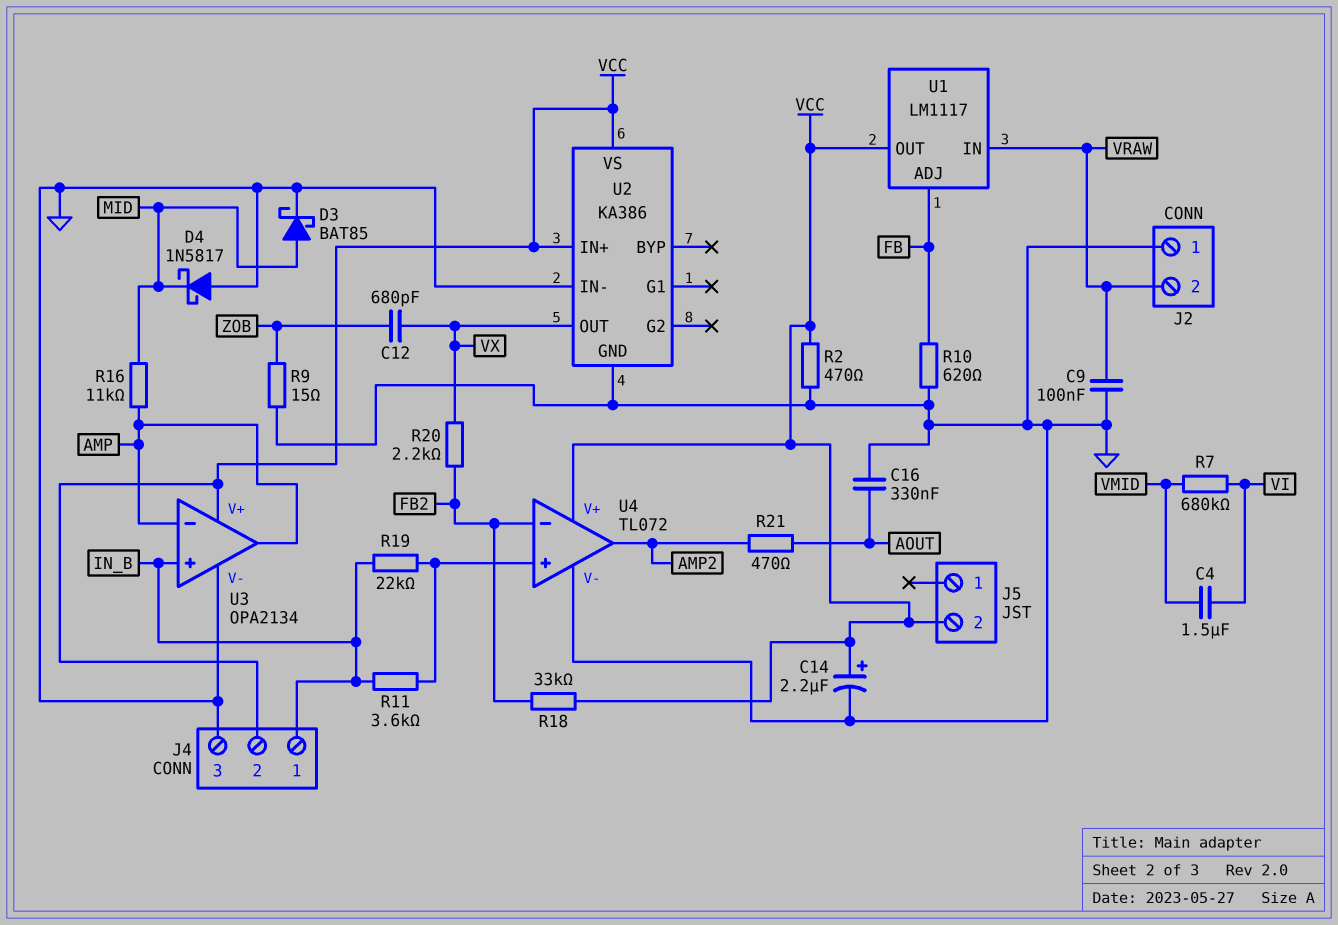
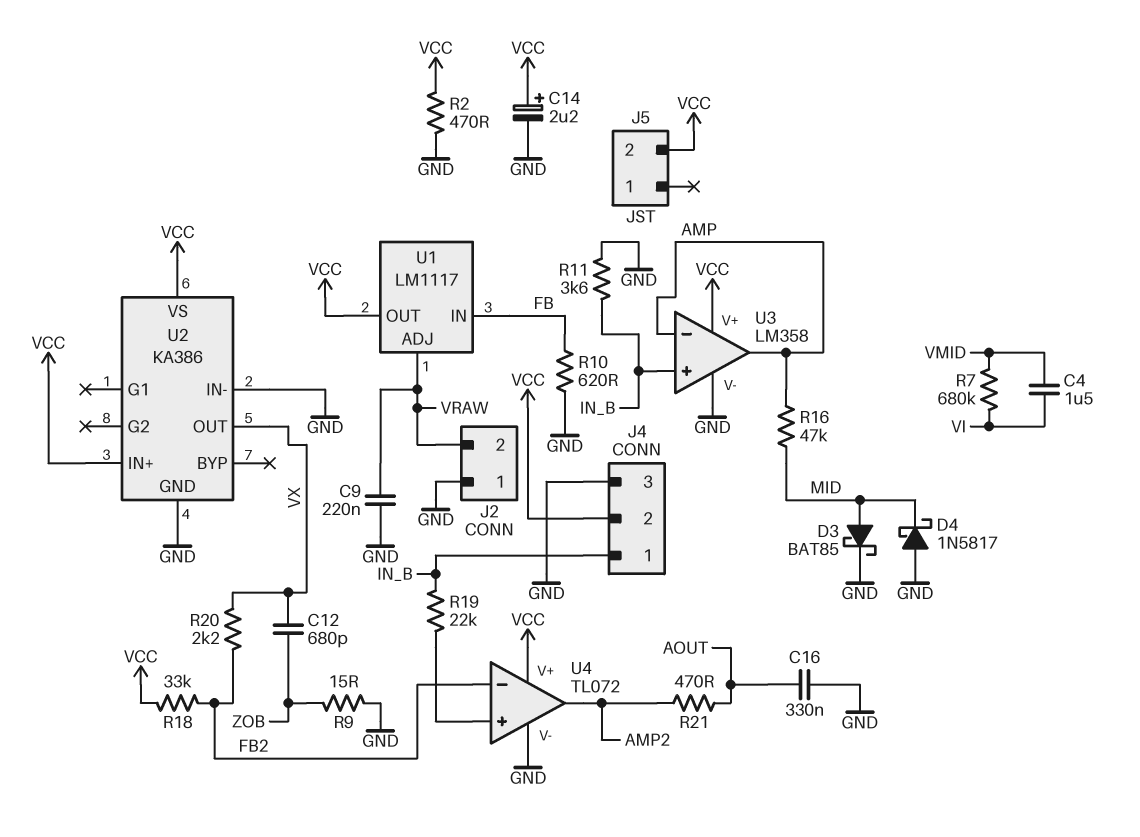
C9: 100nF (GND, VRAW) -> 220nF (GND, VRAW)
R11: 3.6k (IN_B, U4/in+) -> 3.6k (GND, IN_B)
R16: 11k (AMP, MID) -> 47k (AMP, MID)
U1 pin ADJ: FB -> VRAW
U1 pin IN: VRAW -> FB
U3: OPA2134 -> LM358

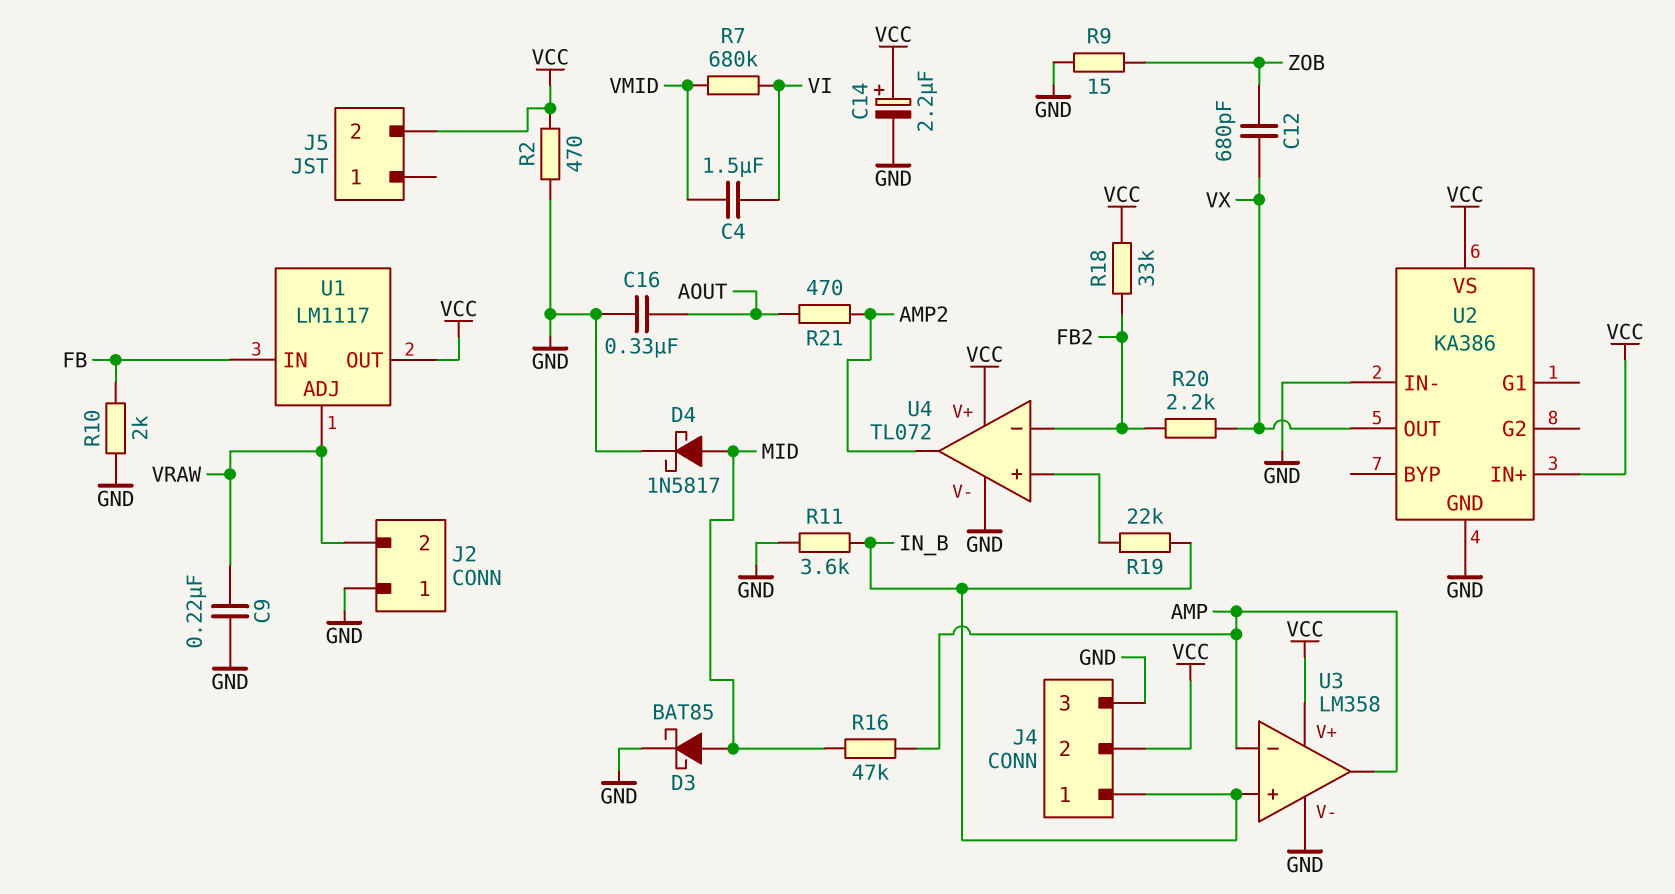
D4: schottky 1N5817 (A GND, K MID) -> schottky 1N5817 (A MID, K GND)
R10: 620 (FB, GND) -> 2k (FB, GND)

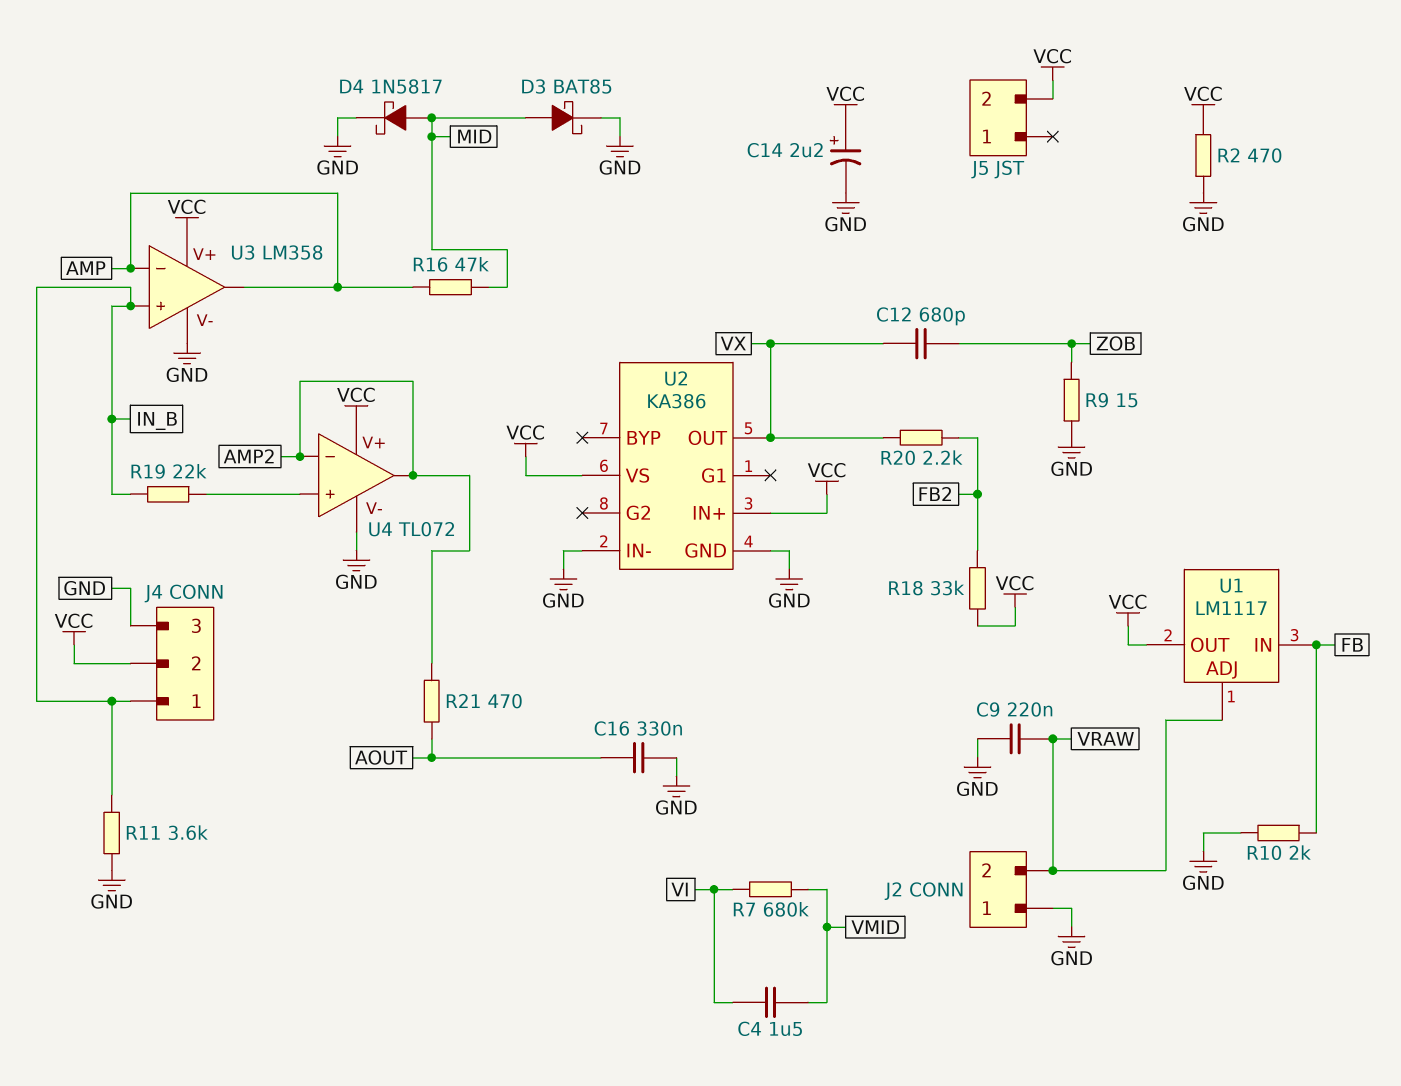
U4 pin in-: FB2 -> AMP2

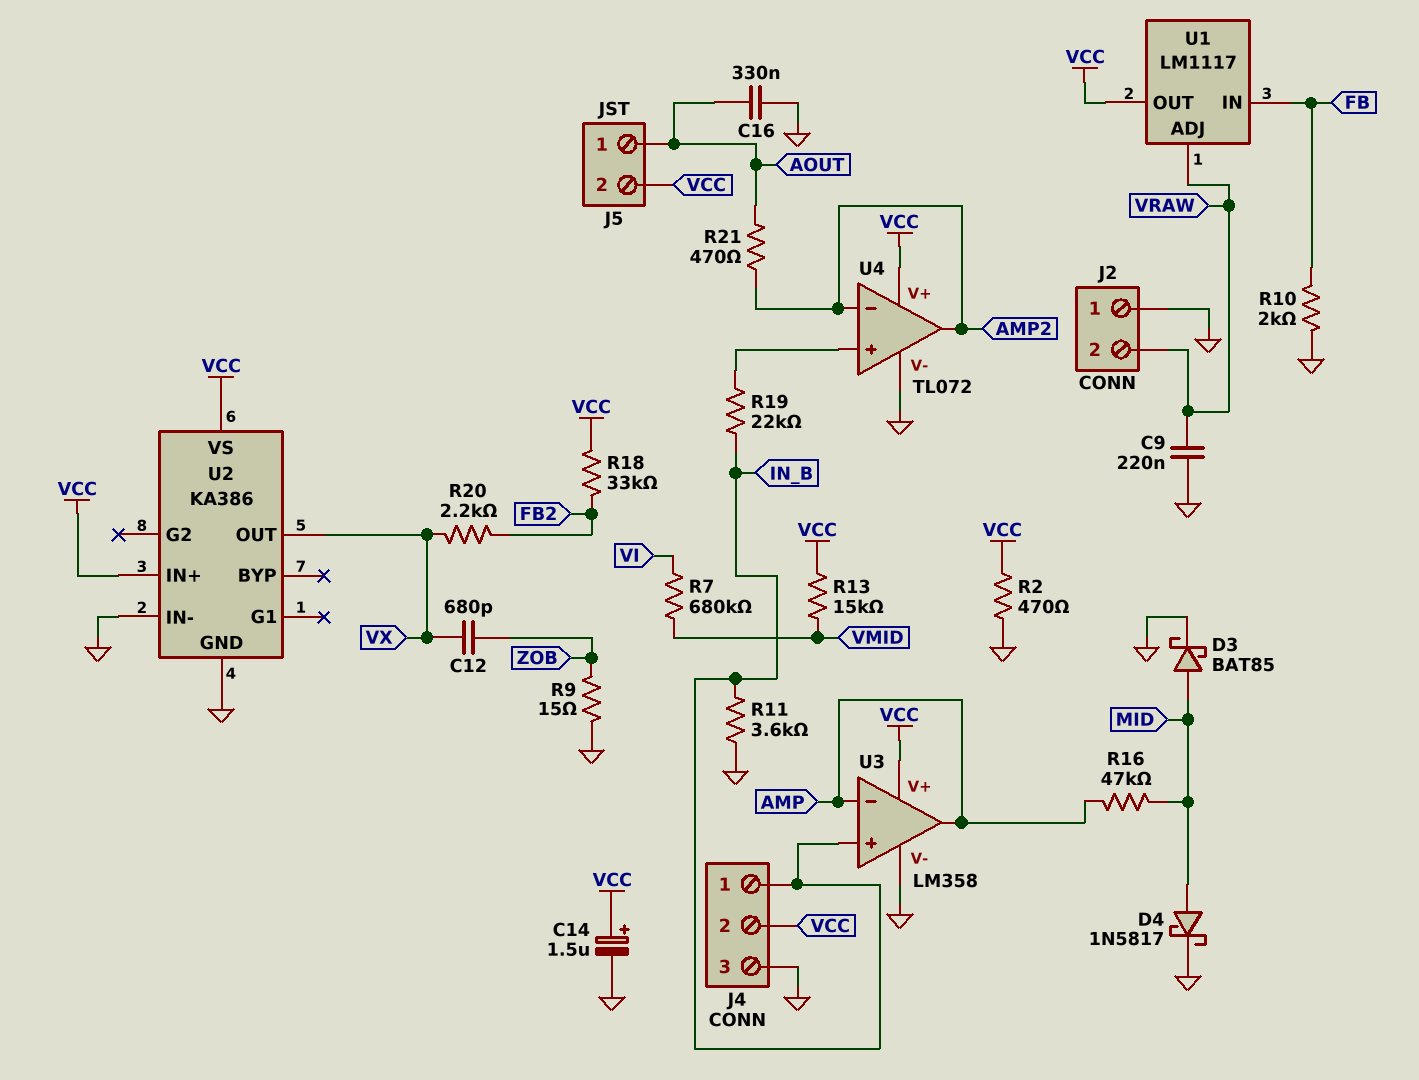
C4: 1.5uF (VI, VMID) -> none
C14: 2.2uF (plus VCC, minus GND) -> 1.5uF (plus VCC, minus GND)
J5 pin 1: none -> AOUT
R13: none -> 15k (VCC, VMID)

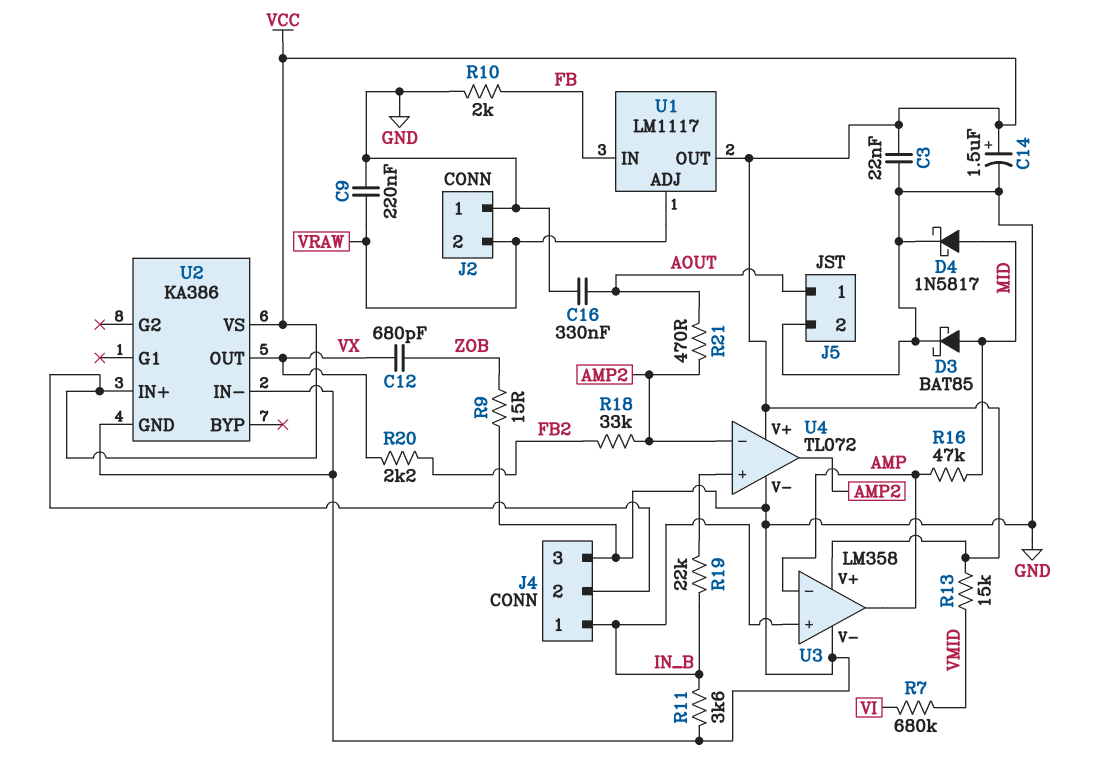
C3: none -> 22nF (GND, VCC)
J5 pin 2: VCC -> GND
R2: 470 (GND, VCC) -> none
R18: 33k (FB2, VCC) -> 33k (AMP2, FB2)

